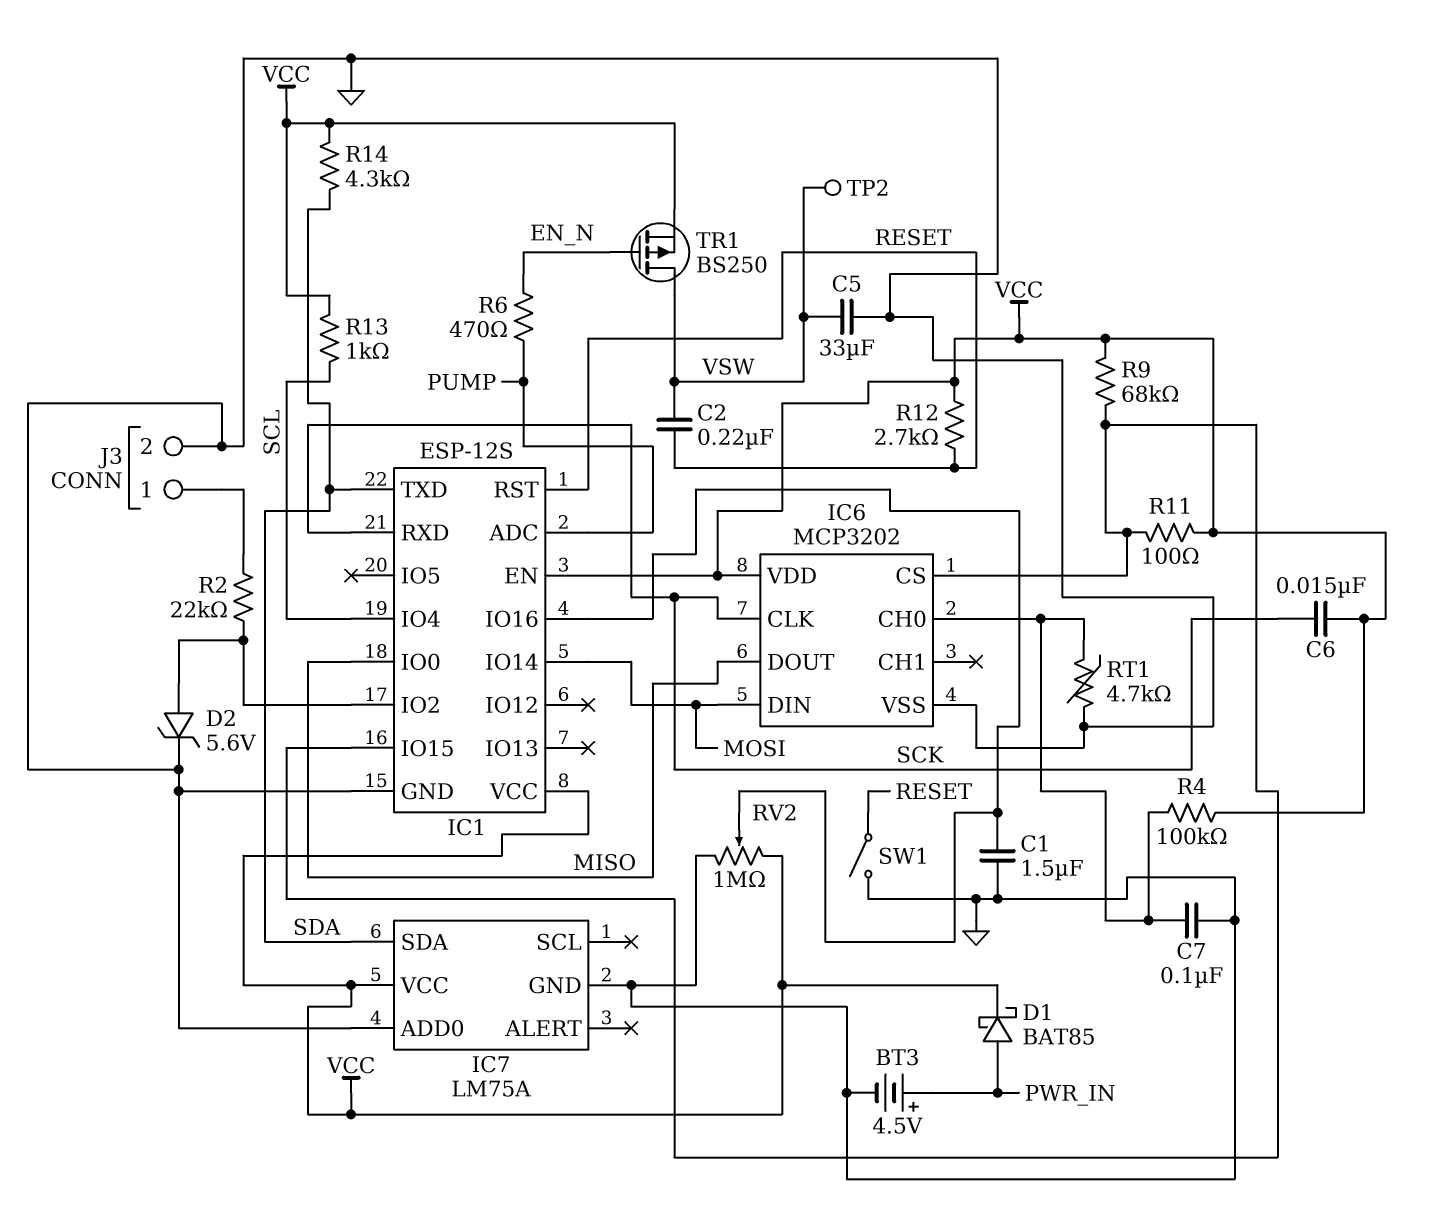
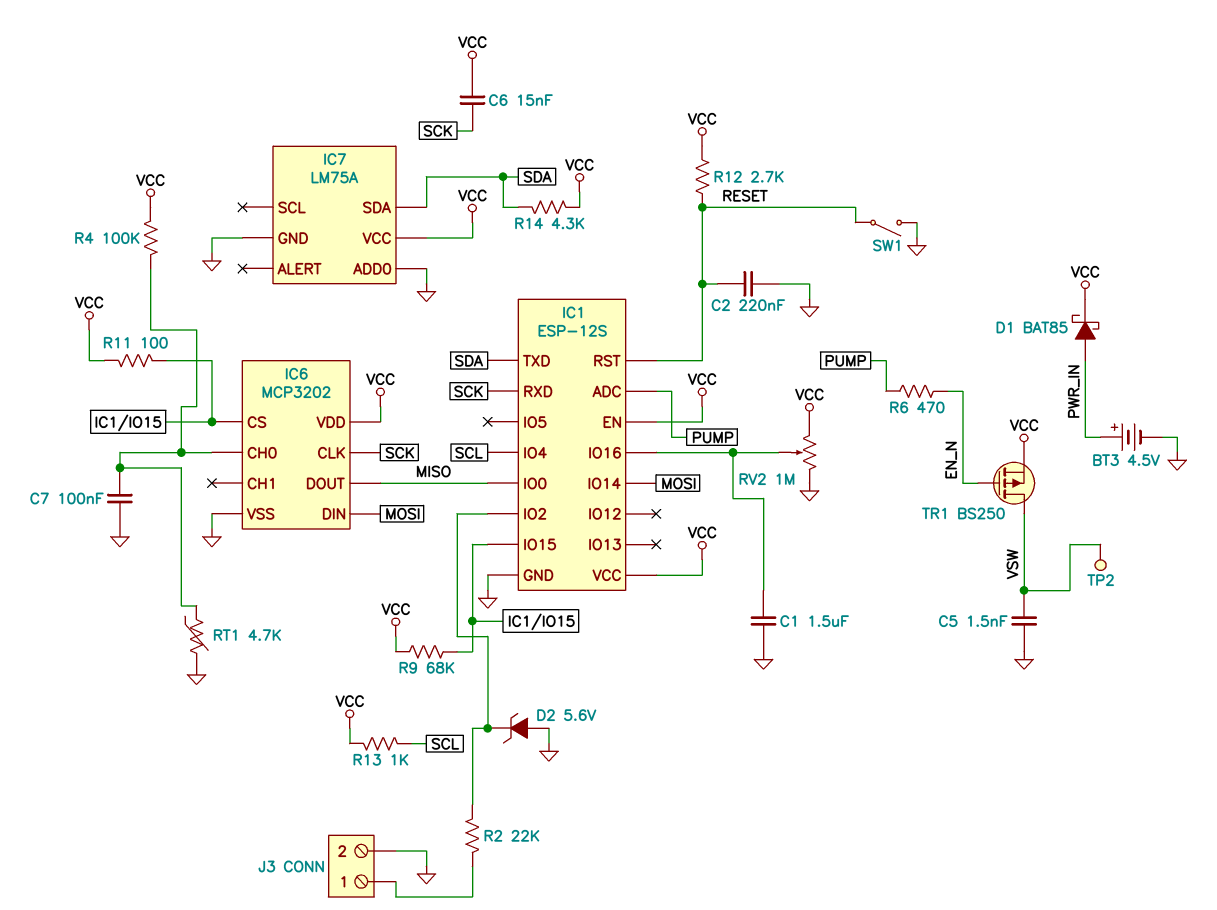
C2: 220nF (RESET, VSW) -> 220nF (GND, RESET)
C5: 33uF (GND, VSW) -> 1.5nF (GND, VSW)
D2: zener 5.6V (A IC1/IO2, K GND) -> zener 5.6V (A GND, K IC1/IO2)

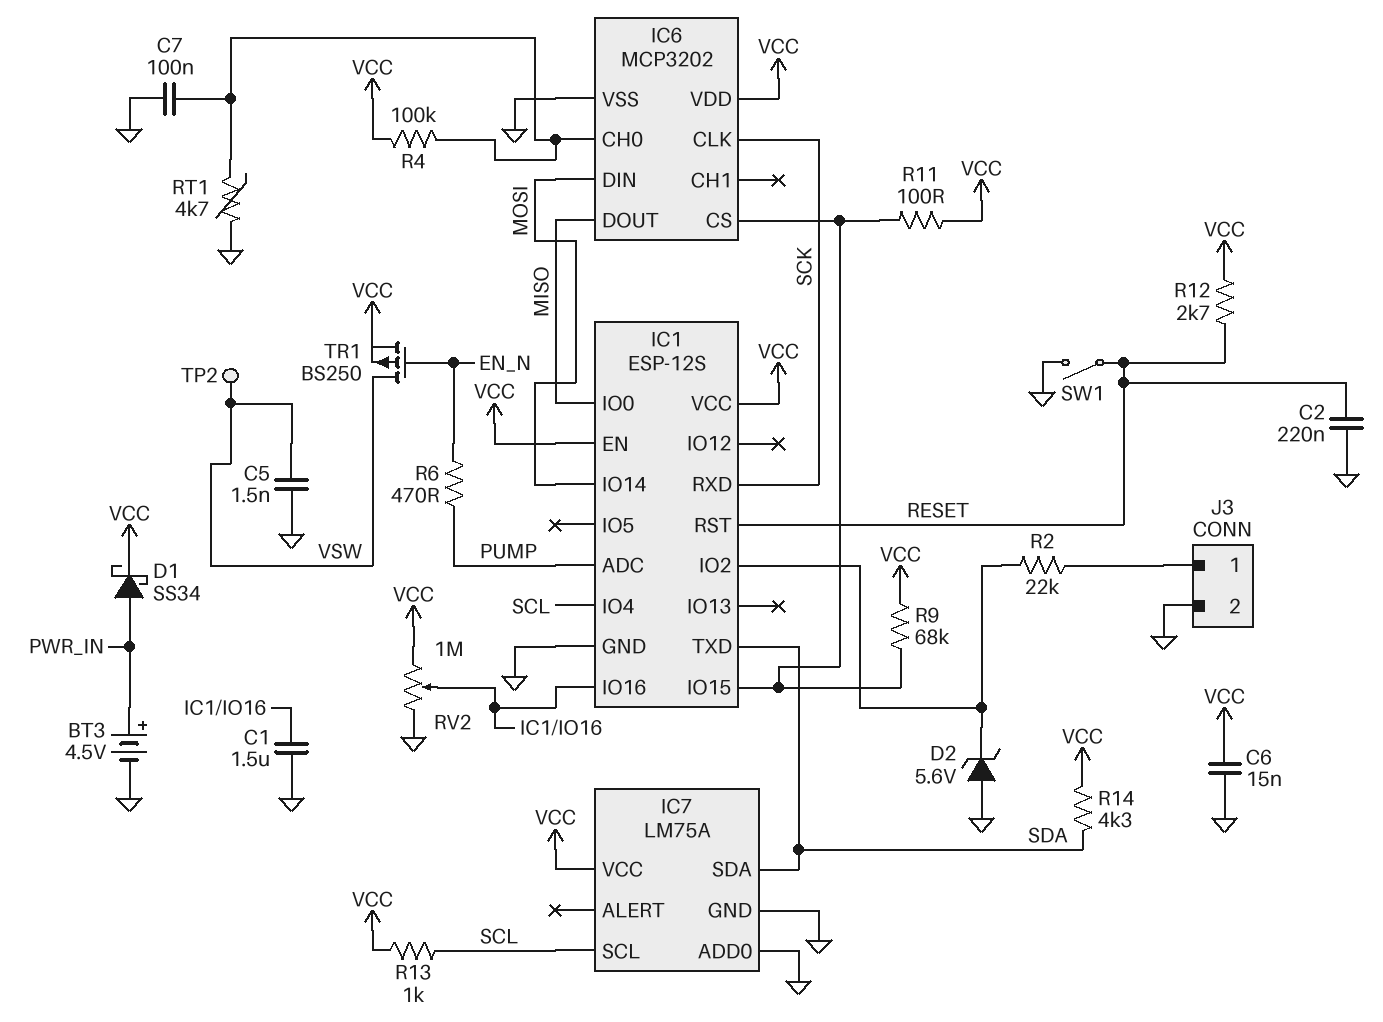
C6: 15nF (SCK, VCC) -> 15nF (GND, VCC)
D1: schottky BAT85 (A PWR_IN, K VCC) -> schottky SS34 (A PWR_IN, K VCC)
IC7 pin SCL: none -> SCL

